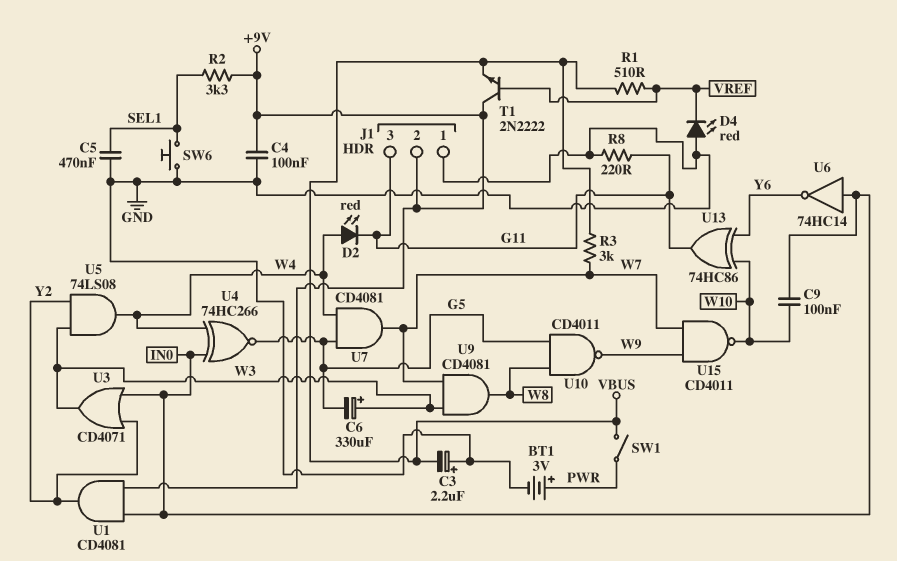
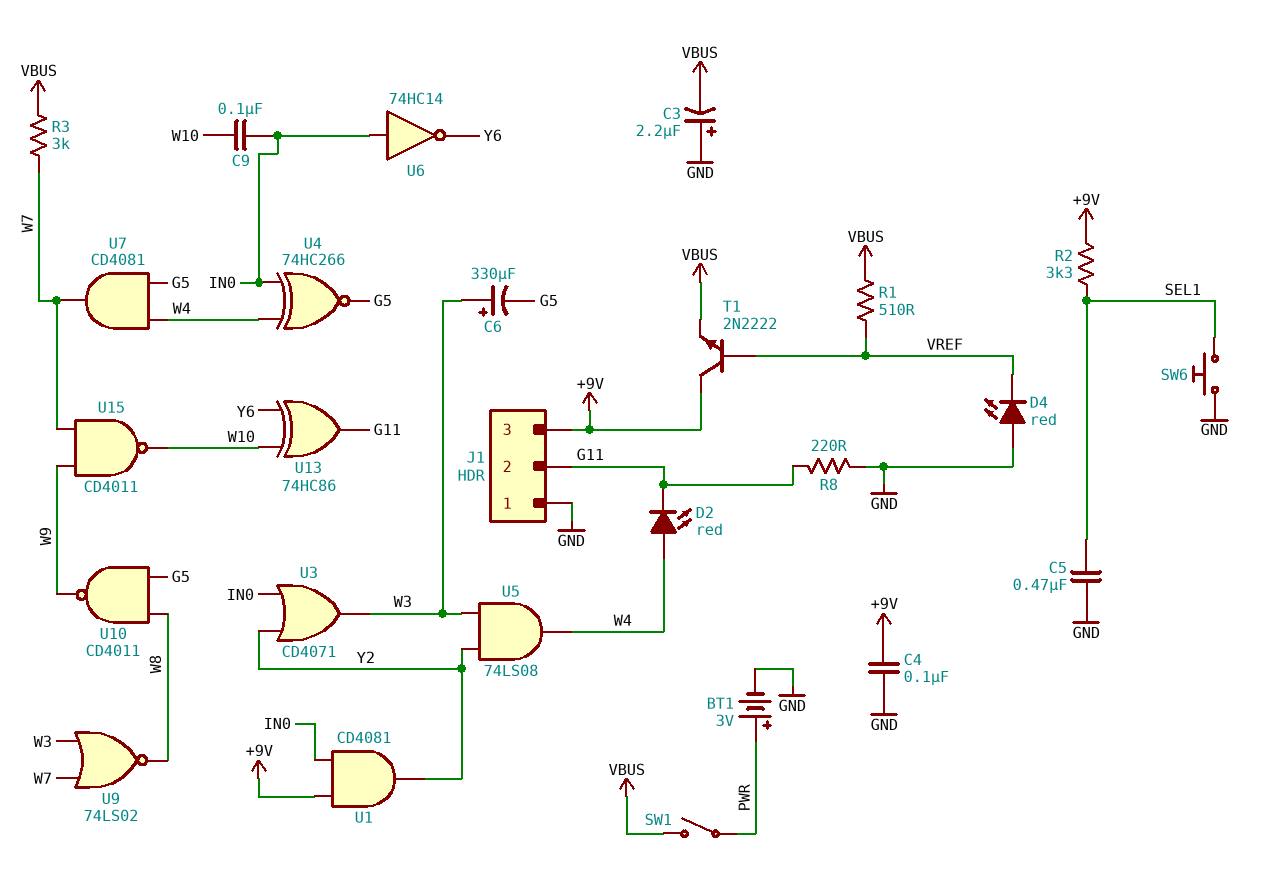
J1 pin 2: +9V -> G11
J1 pin 3: G11 -> +9V
U9: AND CD4081 (in W3, in W7, out W8) -> NOR 74LS02 (in W3, in W7, out W8)

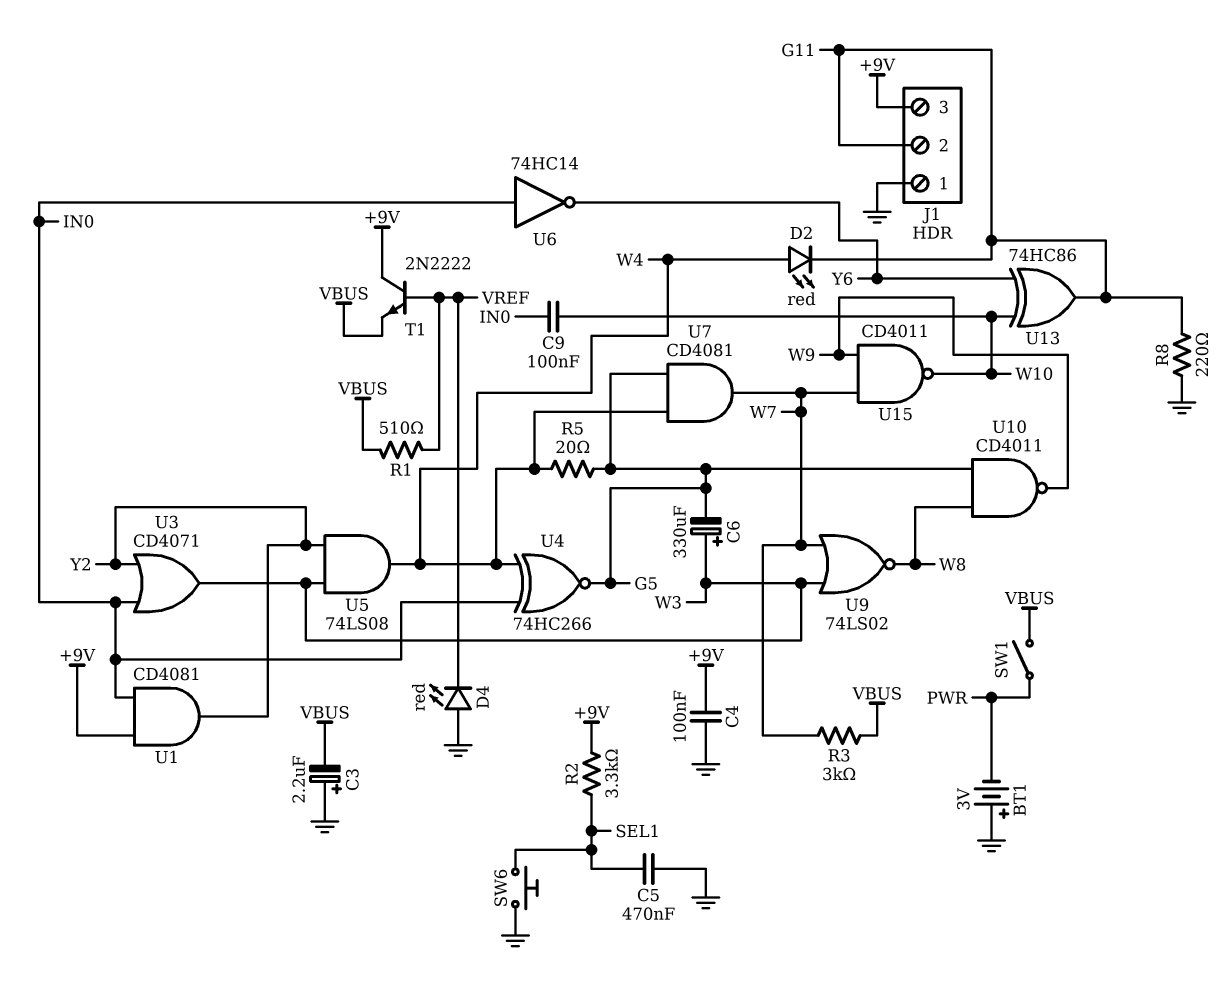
BT1: 3V (plus PWR, minus GND) -> 3V (plus GND, minus PWR)
R5: none -> 20 (G5, W4)

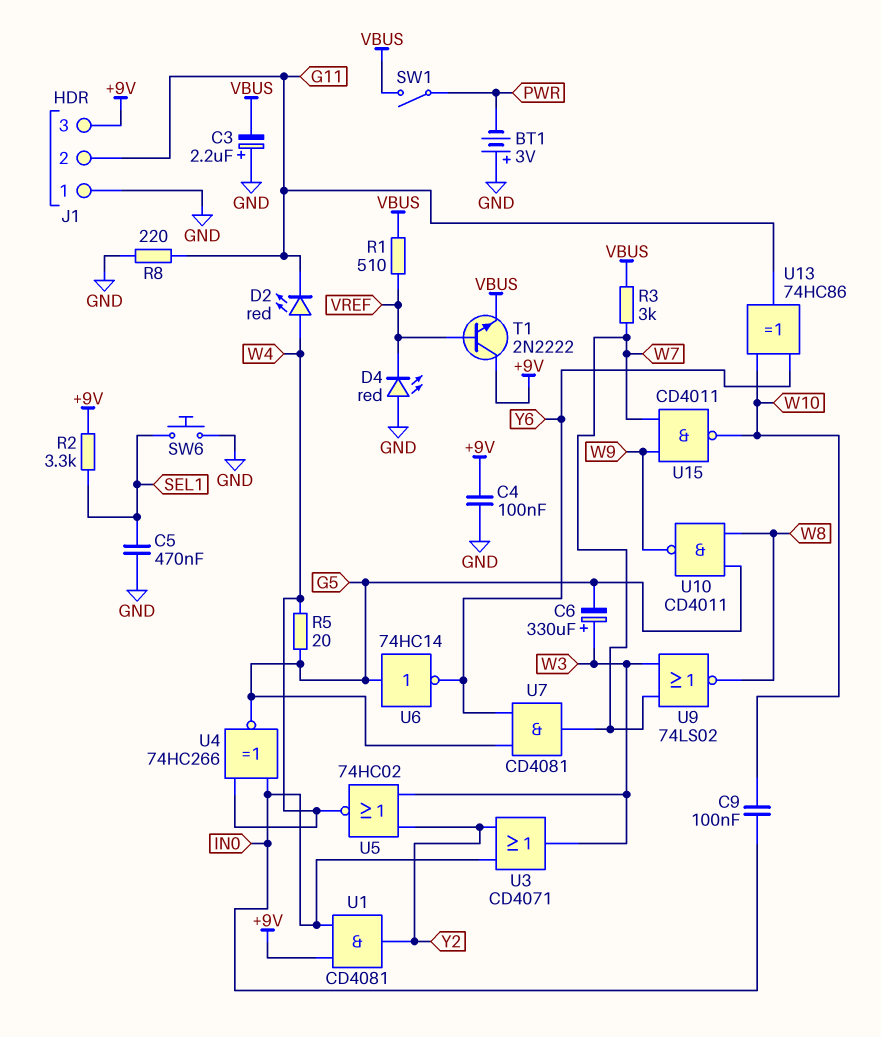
U5: AND 74LS08 (in W3, in Y2, out W4) -> NOR 74HC02 (in W3, in Y2, out W4)
U6: NOT 74HC14 (in IN0, out Y6) -> NOT 74HC14 (in G5, out Y6)
U7: AND CD4081 (in G5, in W4, out W7) -> AND CD4081 (in G5, in Y6, out W7)

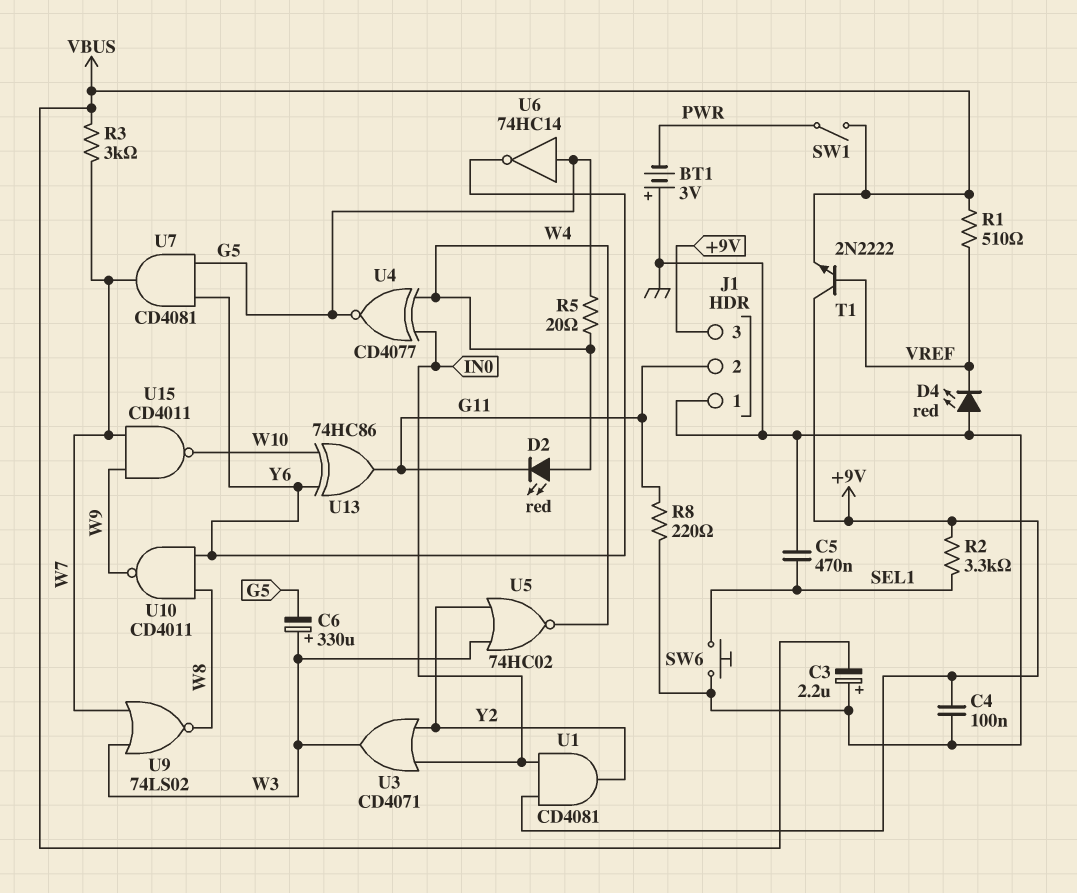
C9: 100nF (IN0, W10) -> none
U4: XNOR 74HC266 (in IN0, in W4, out G5) -> XNOR CD4077 (in IN0, in W4, out G5)
U10: NAND CD4011 (in G5, in W8, out W9) -> NAND CD4011 (in W8, in Y6, out W9)

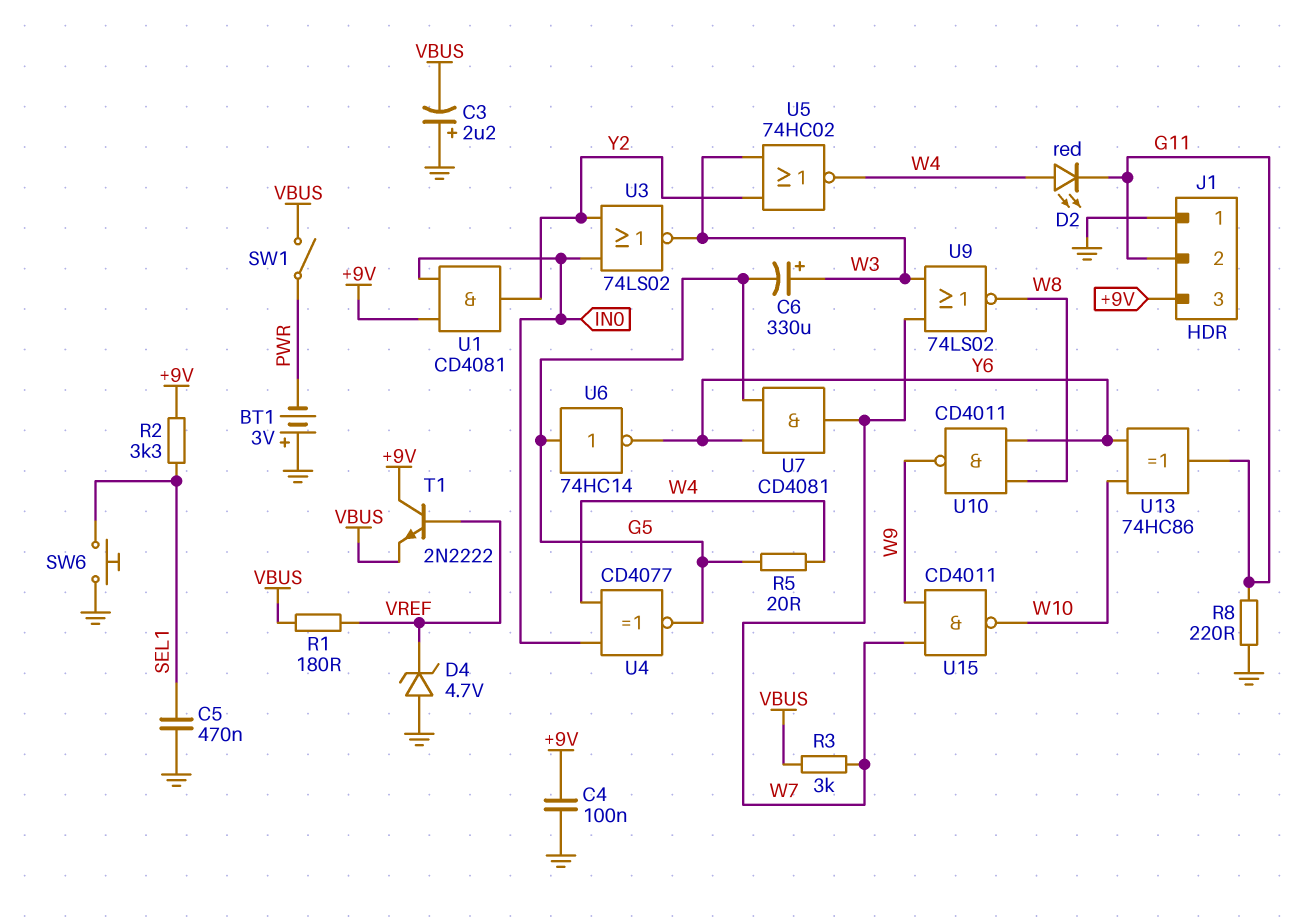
D4: LED red (A GND, K VREF) -> zener 4.7V (A GND, K VREF)
R1: 510 (VBUS, VREF) -> 180 (VBUS, VREF)
U3: OR CD4071 (in IN0, in Y2, out W3) -> NOR 74LS02 (in IN0, in Y2, out W3)

